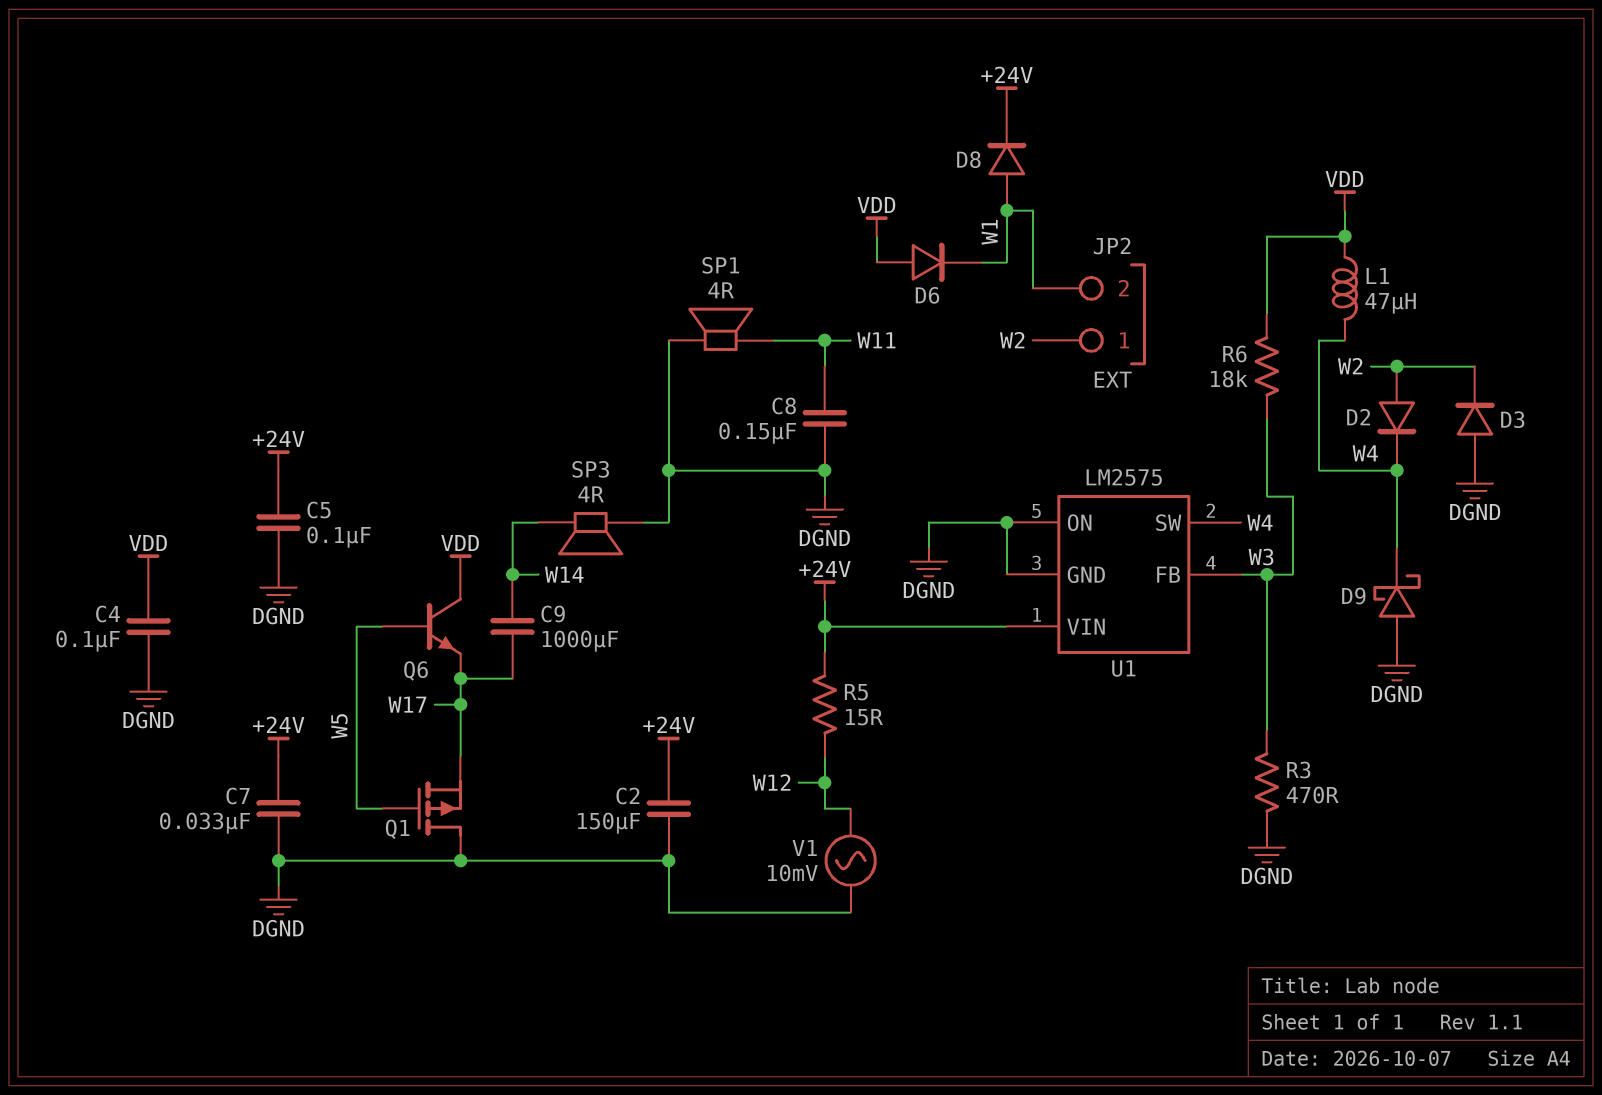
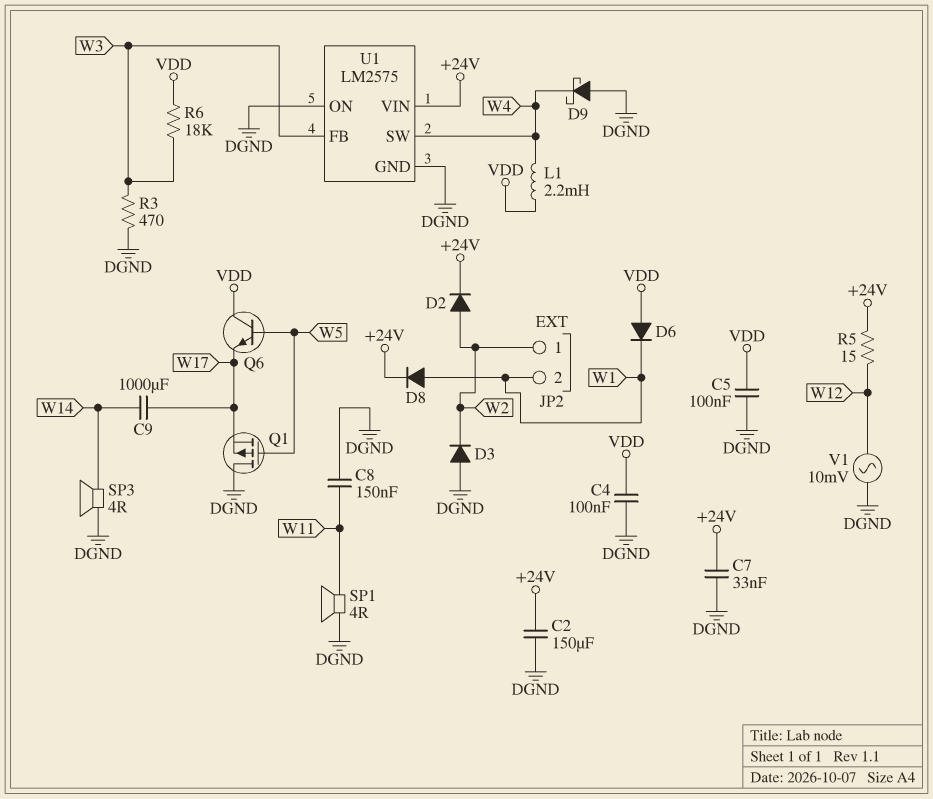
C5: 100nF (+24V, DGND) -> 100nF (DGND, VDD)
D2: diode (A W2, K W4) -> diode (A W2, K +24V)
L1: 47uH (VDD, W4) -> 2.2mH (VDD, W4)

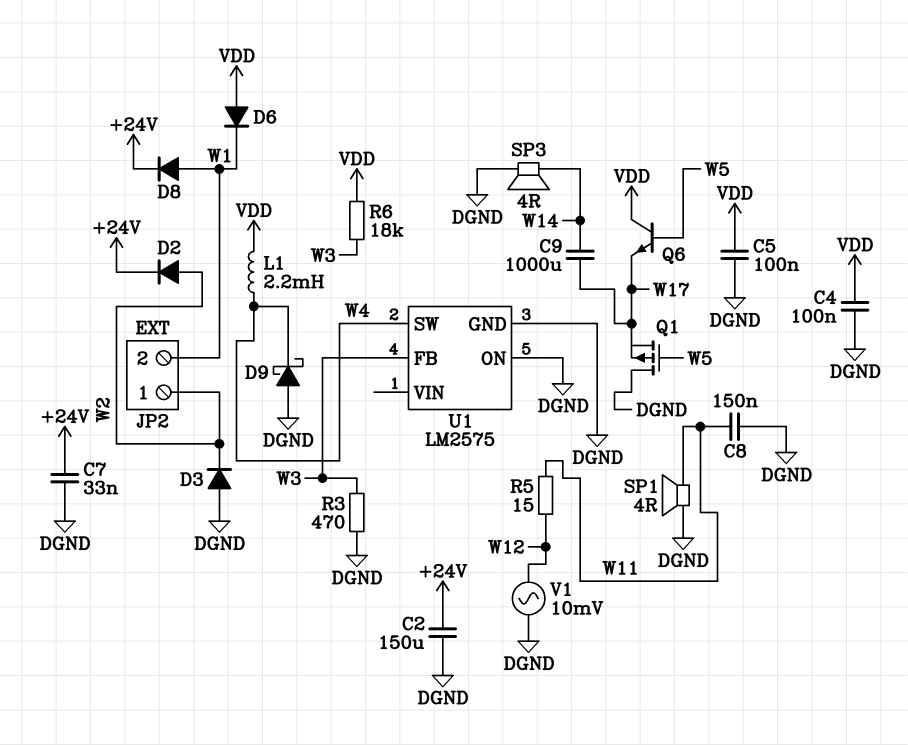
R5: 15 (+24V, W12) -> 15 (W11, W12)
U1 pin VIN: +24V -> none

